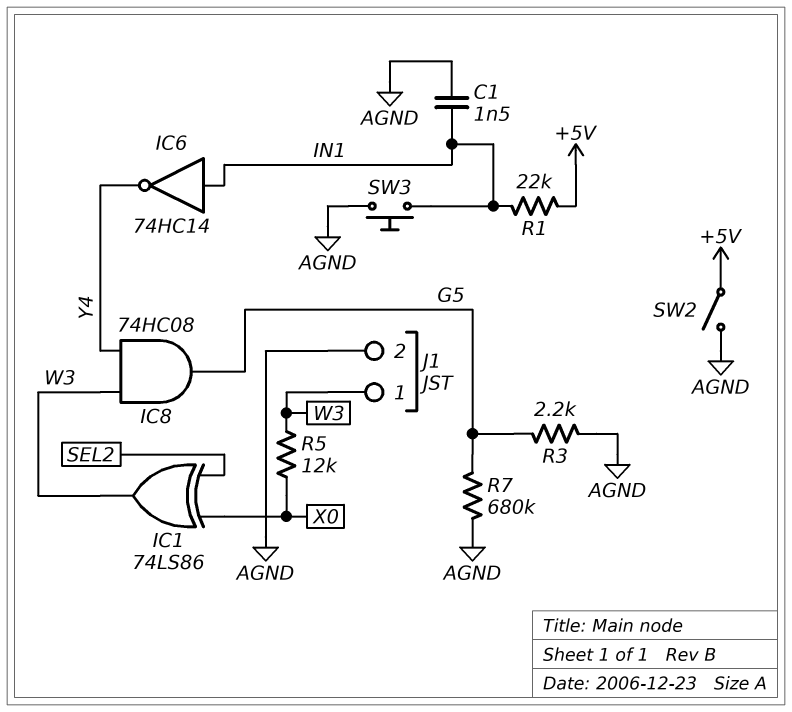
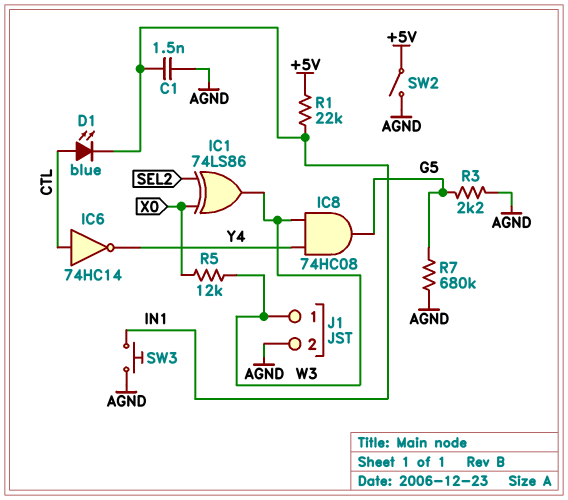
D1: none -> LED blue (A CTL, K IN1)
IC6: NOT 74HC14 (in IN1, out Y4) -> NOT 74HC14 (in CTL, out Y4)

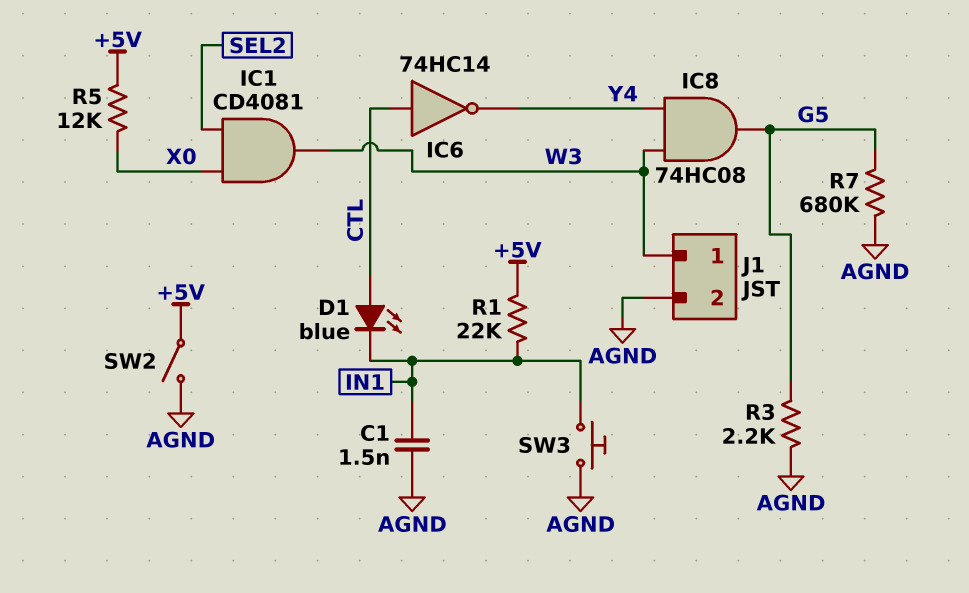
IC1: XOR 74LS86 (in SEL2, in X0, out W3) -> AND CD4081 (in SEL2, in X0, out W3)
R5: 12k (W3, X0) -> 12k (+5V, X0)

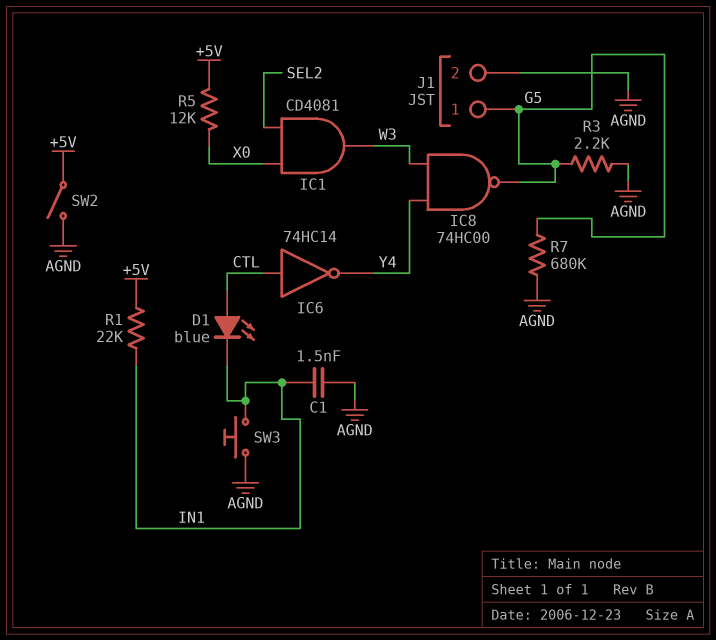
IC8: AND 74HC08 (in W3, in Y4, out G5) -> NAND 74HC00 (in W3, in Y4, out G5)
J1 pin 1: W3 -> G5

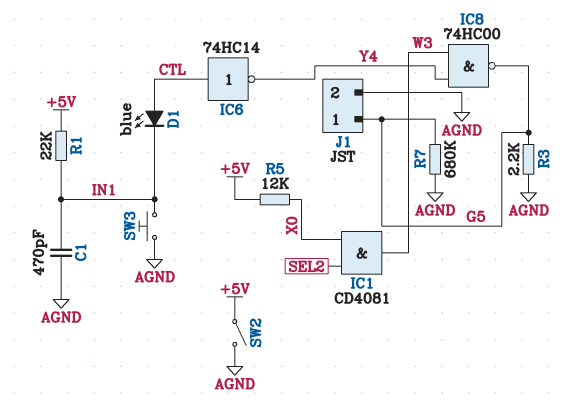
C1: 1.5nF (AGND, IN1) -> 470pF (AGND, IN1)

